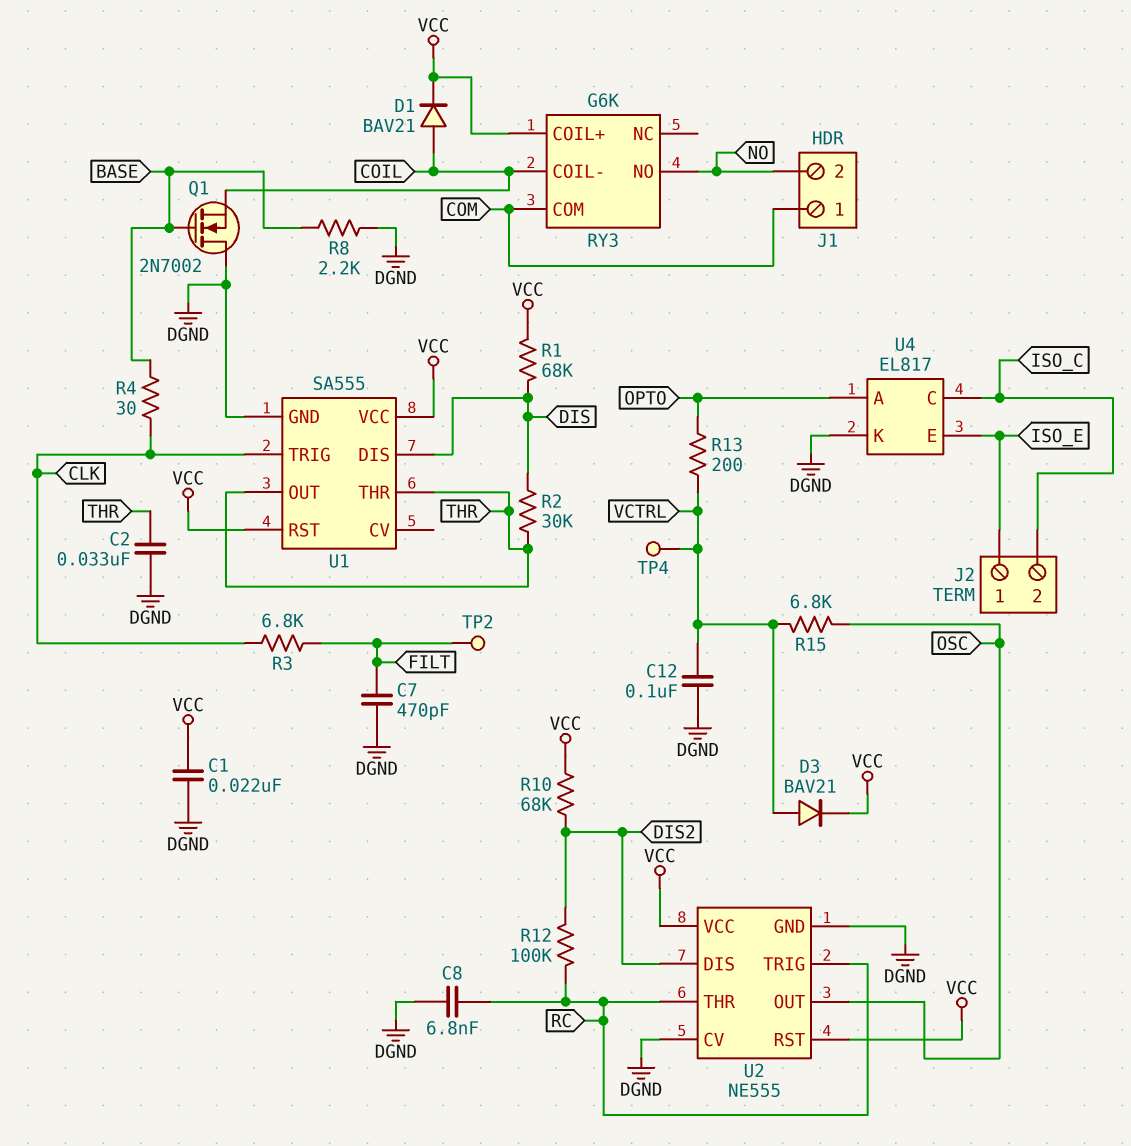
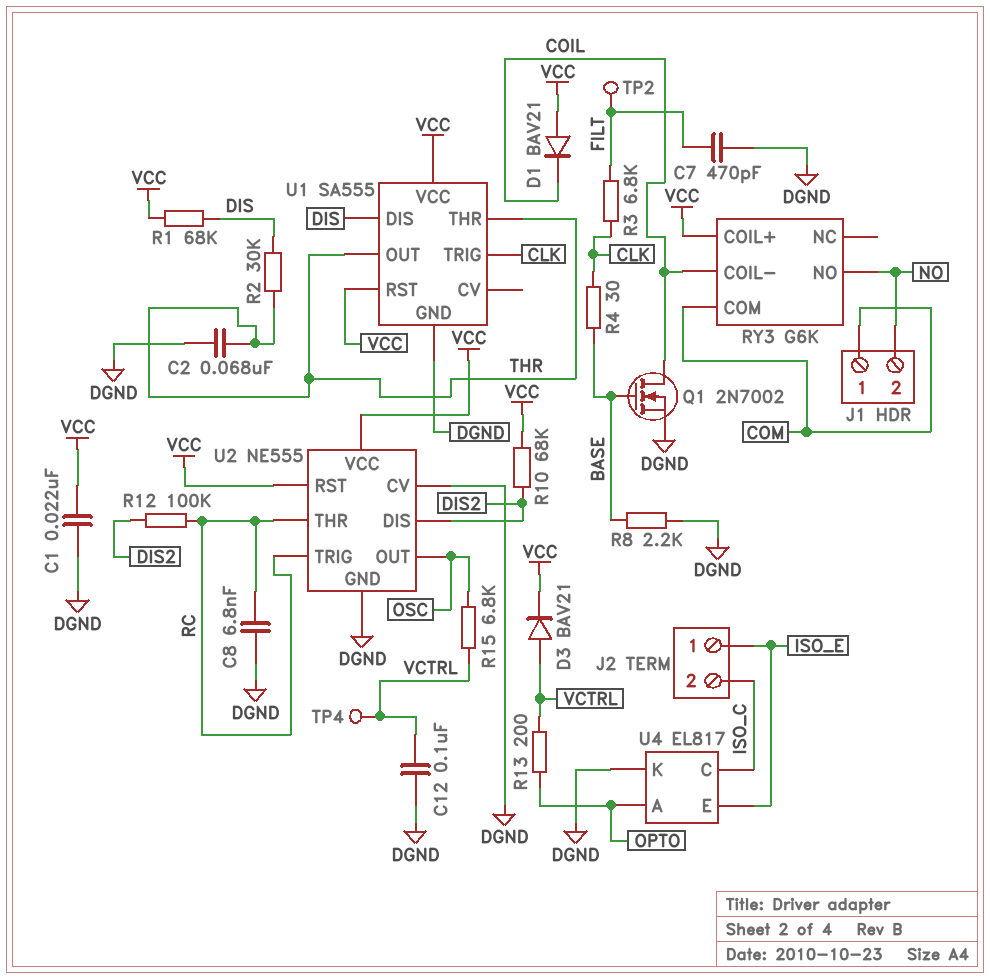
C2: 33nF (DGND, THR) -> 68nF (DGND, THR)
D1: diode BAV21 (A COIL, K VCC) -> diode BAV21 (A VCC, K COIL)
Q1: NMOS 2N7002 (G BASE, D DGND, S COIL) -> NMOS 2N7002 (G BASE, D COIL, S DGND)

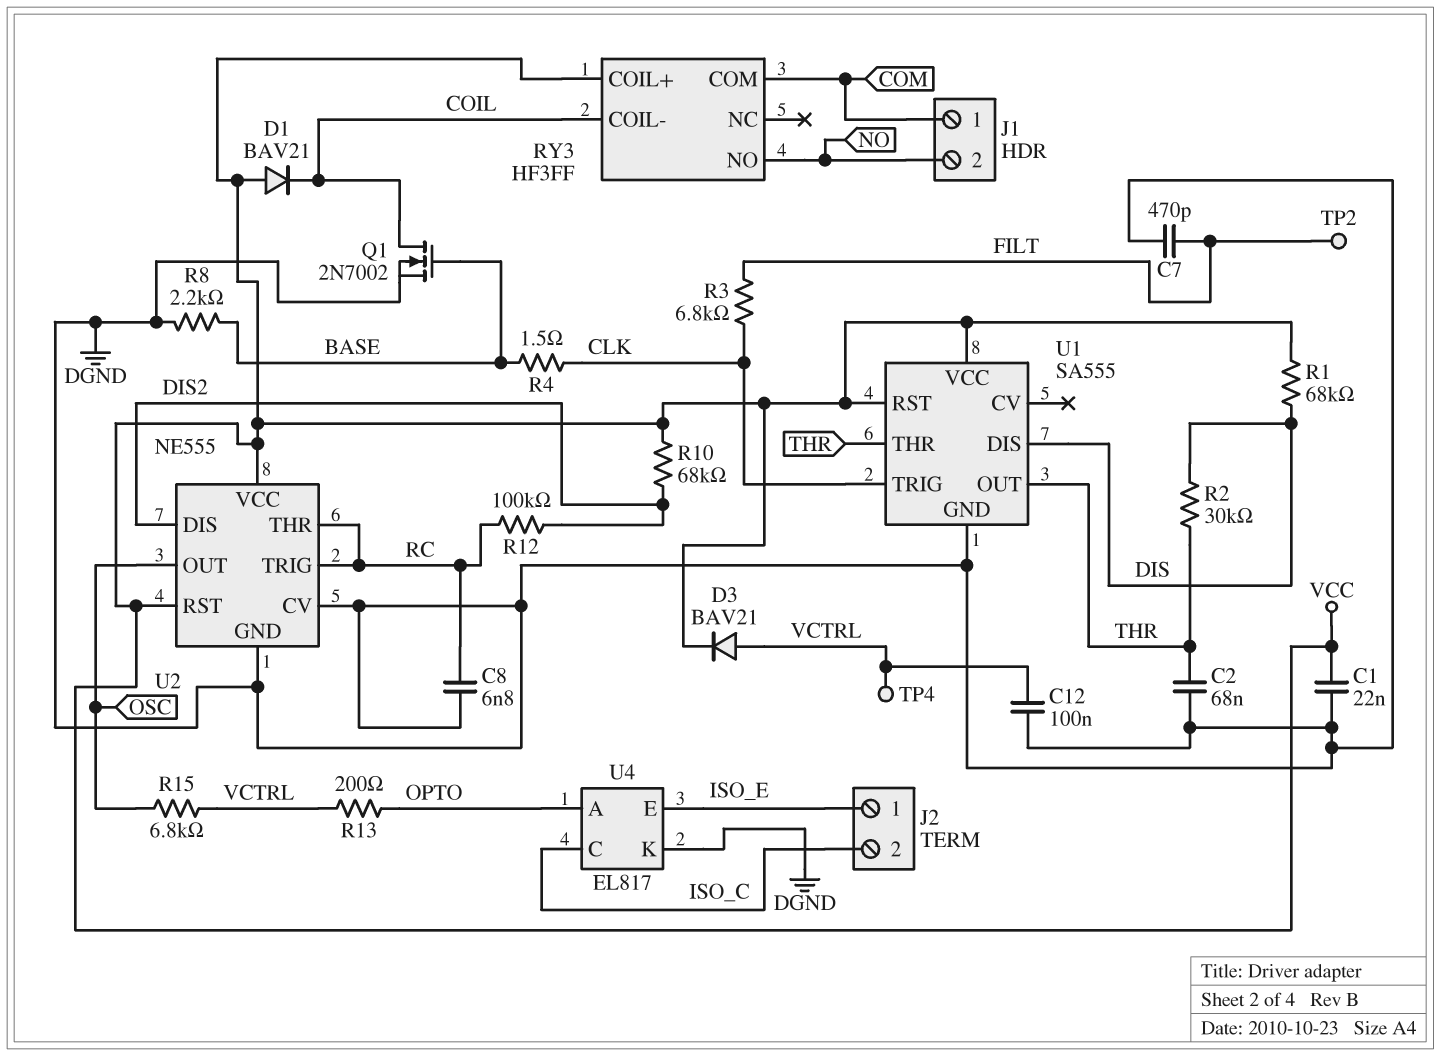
R4: 30 (BASE, CLK) -> 1.5 (BASE, CLK)
RY3: G6K -> HF3FF

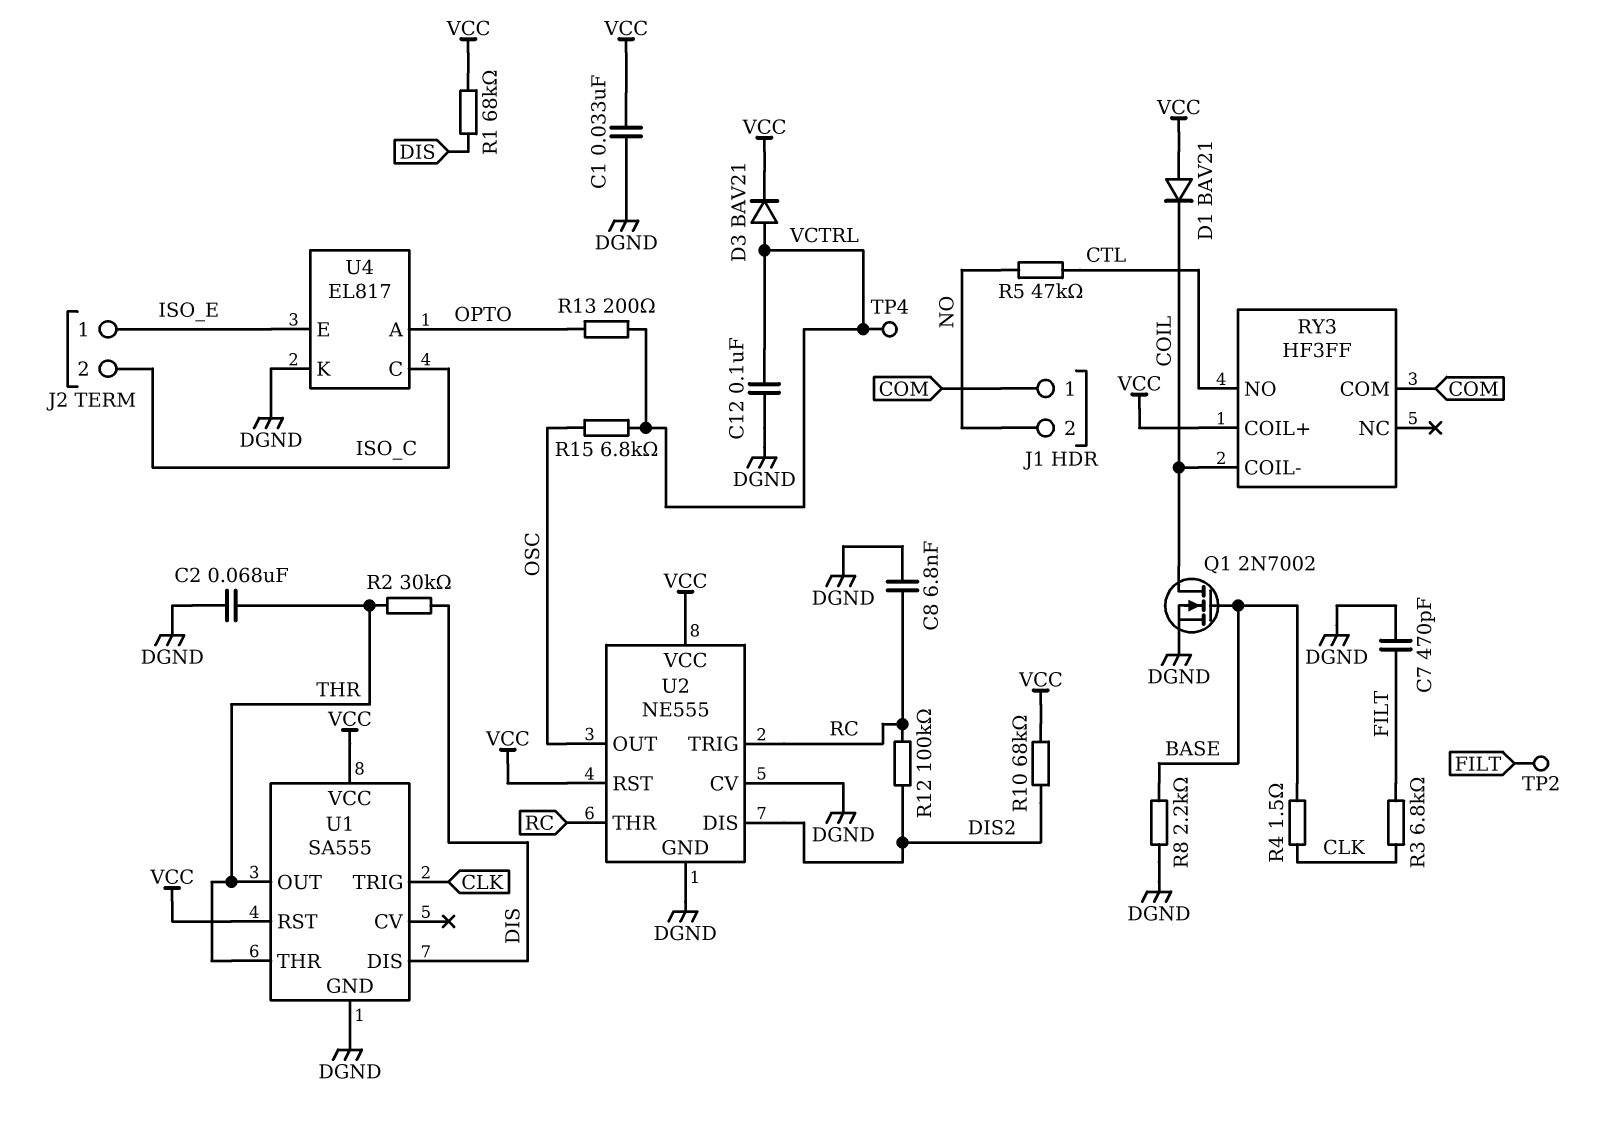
C1: 22nF (DGND, VCC) -> 33nF (DGND, VCC)
R5: none -> 47k (CTL, NO)
RY3 pin NO: NO -> CTL

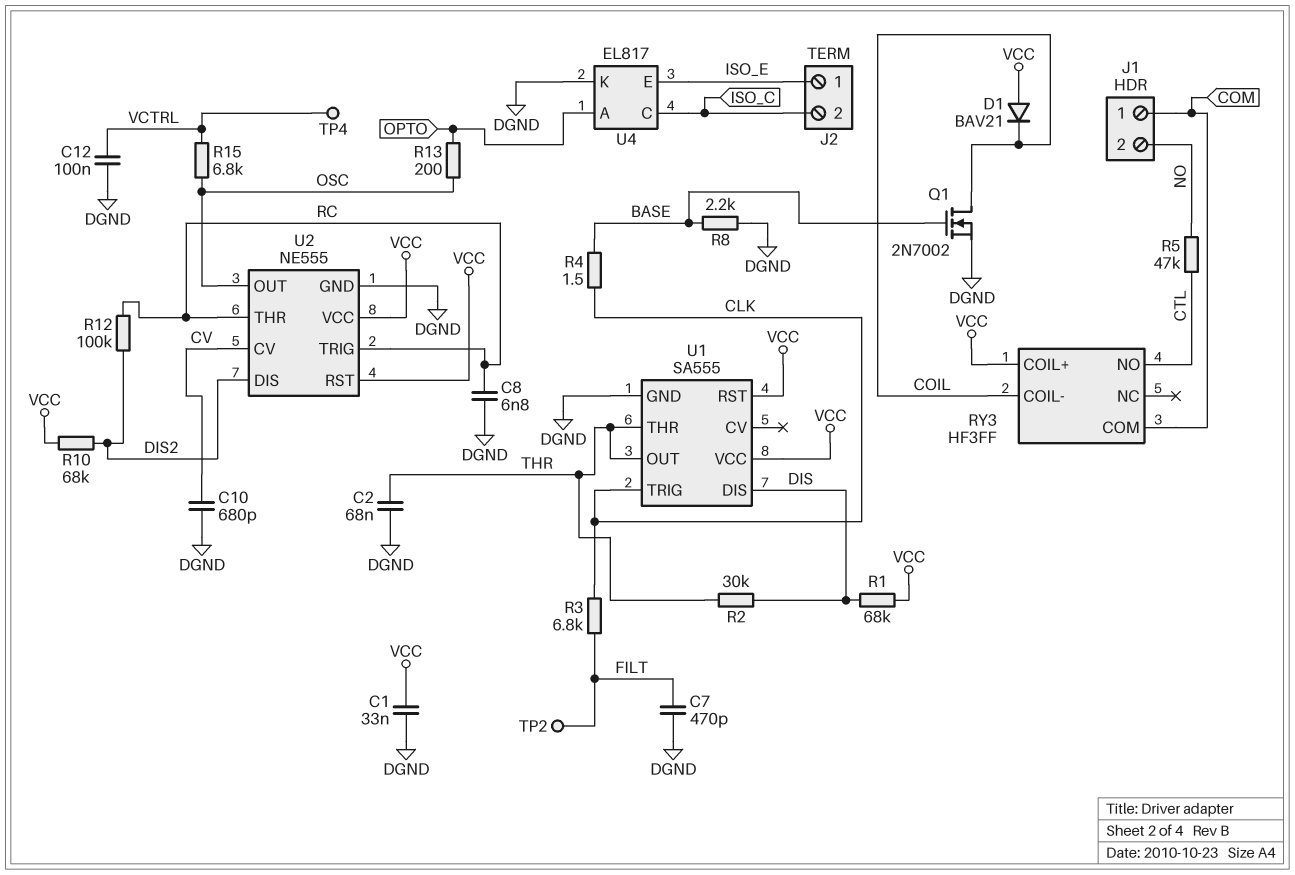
C10: none -> 680pF (CV, DGND)
D3: diode BAV21 (A VCTRL, K VCC) -> none
R13: 200 (OPTO, VCTRL) -> 200 (OPTO, OSC)
U2 pin CV: DGND -> CV

